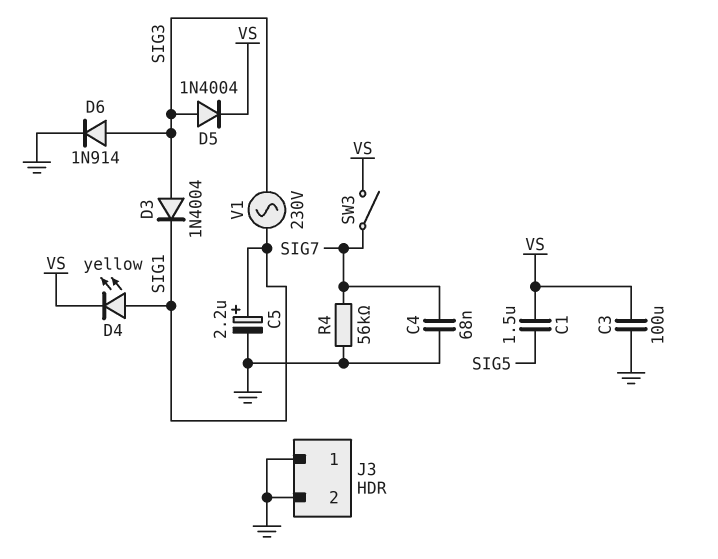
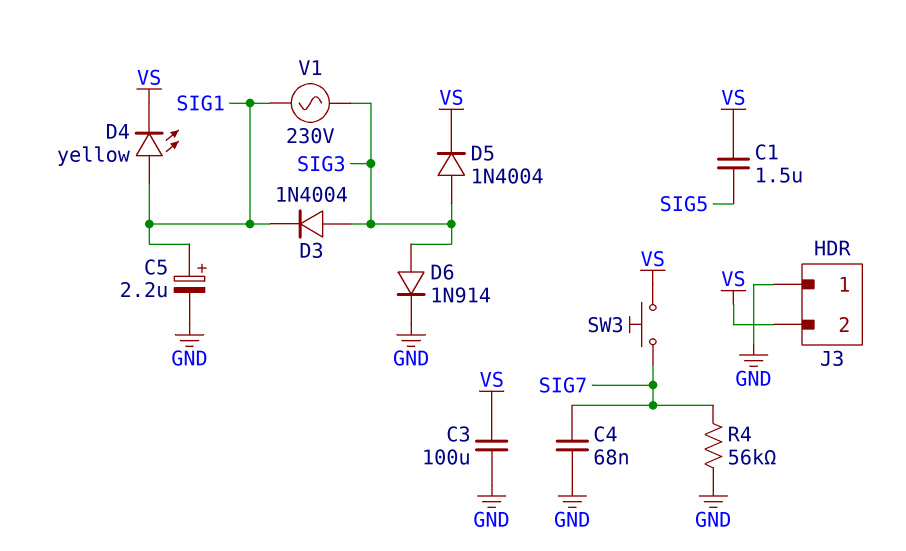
J3 pin 2: GND -> VS
SW3: switch (SIG7, VS) -> button (SIG7, VS)

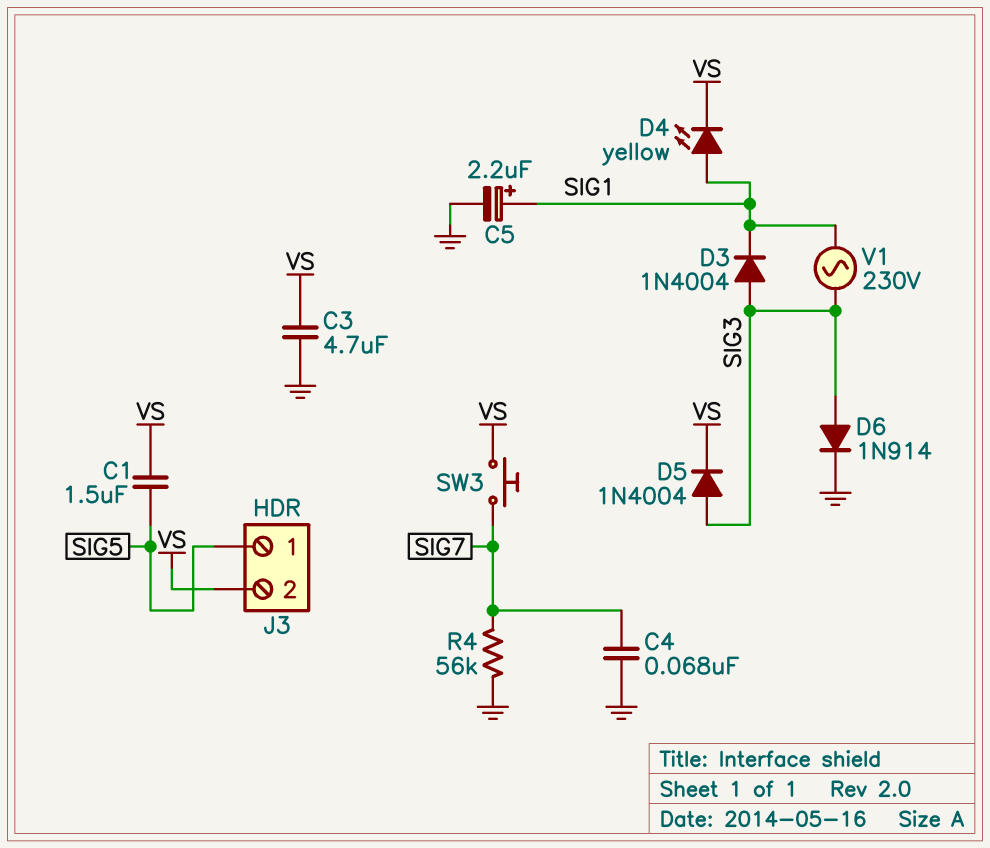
C3: 100uF (GND, VS) -> 4.7uF (GND, VS)
J3 pin 1: GND -> SIG5

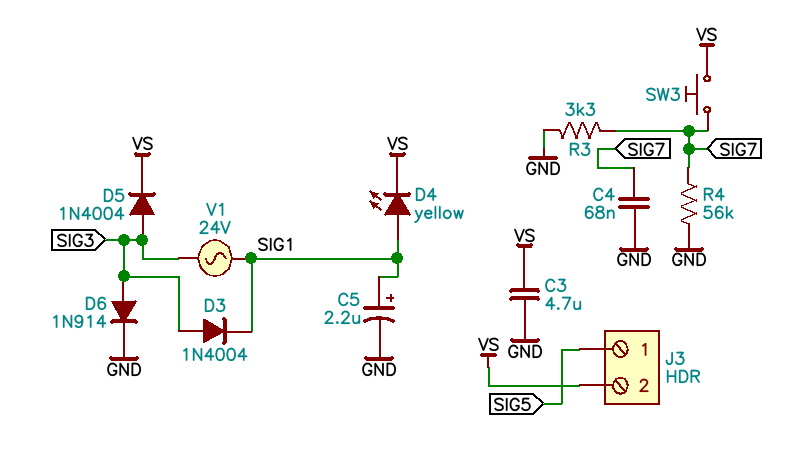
C1: 1.5uF (SIG5, VS) -> none
R3: none -> 3.3k (GND, SIG7)
V1: AC 230V (SIG1, SIG3) -> AC 24V (SIG1, SIG3)

